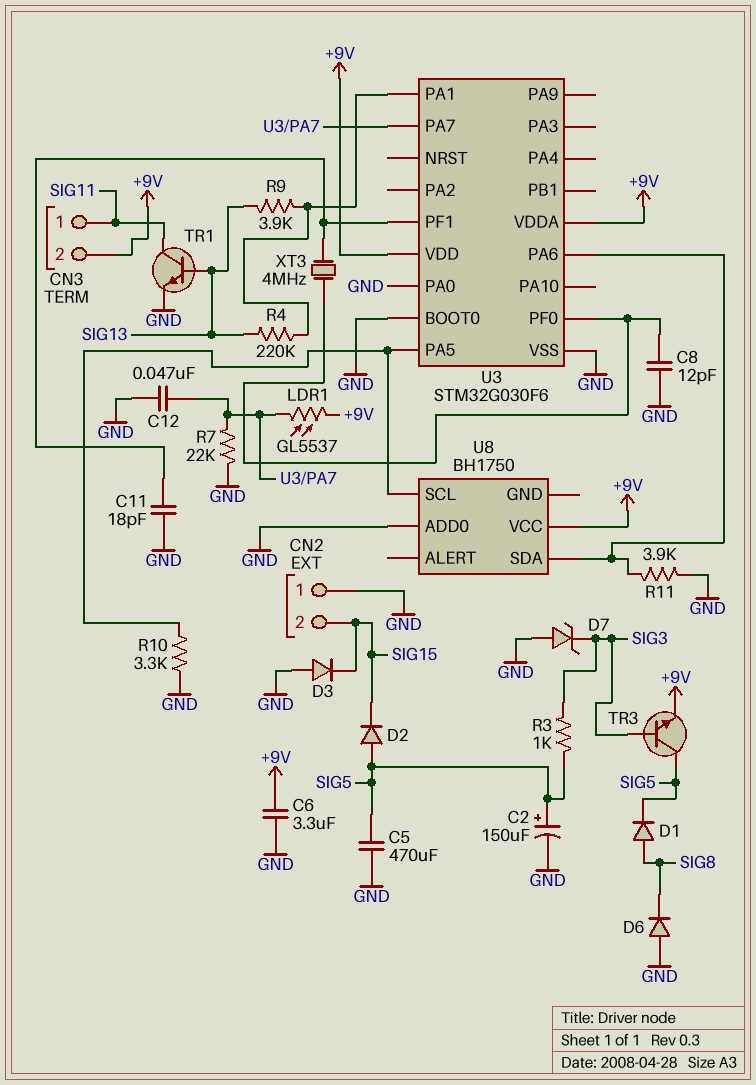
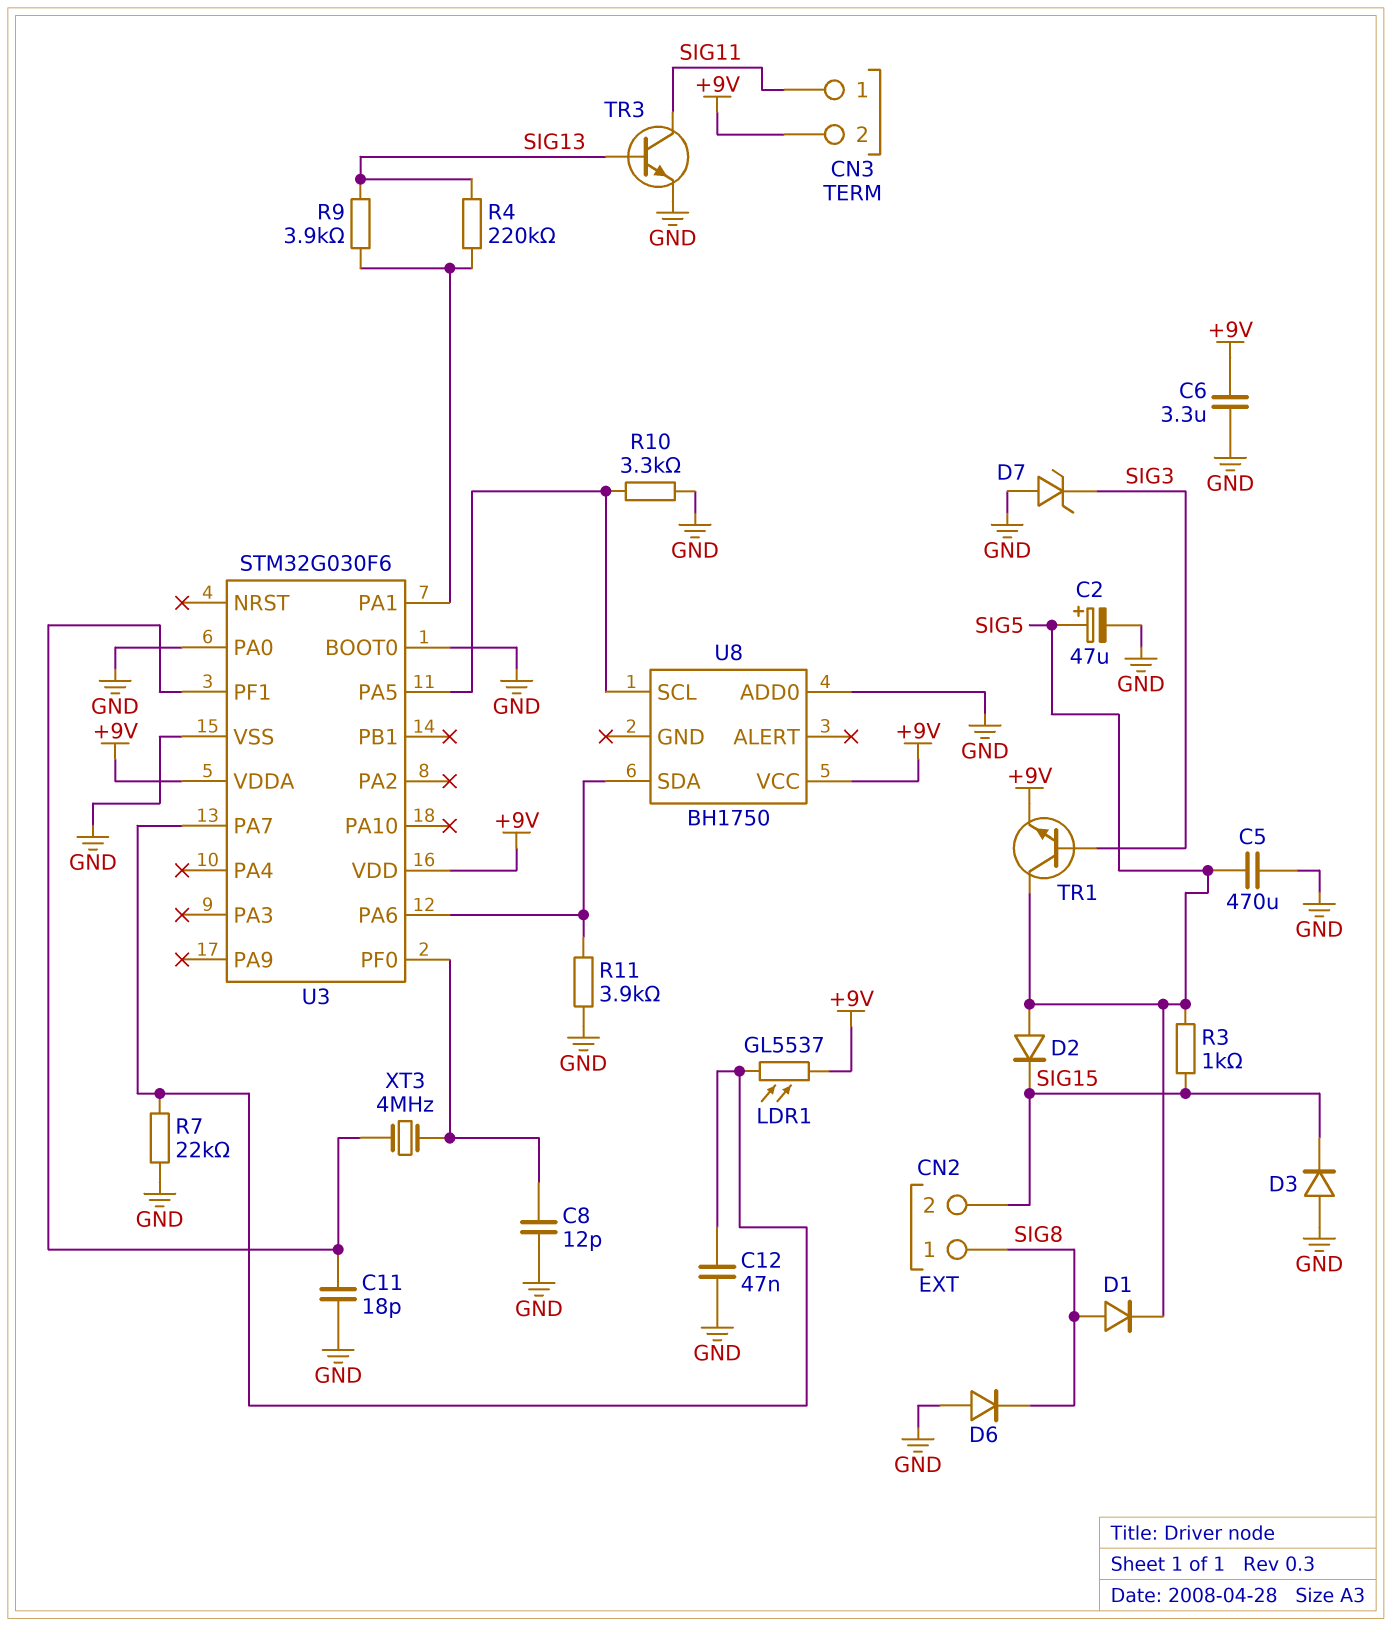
C2: 150uF (plus SIG5, minus GND) -> 47uF (plus SIG5, minus GND)
CN2 pin 1: GND -> SIG8
R3: 1k (SIG3, SIG5) -> 1k (SIG5, SIG15)
TR1: NPN (B SIG13, C SIG11, E GND) -> NPN (B SIG3, C SIG5, E +9V)
TR3: NPN (B SIG3, C SIG5, E +9V) -> NPN (B SIG13, C SIG11, E GND)

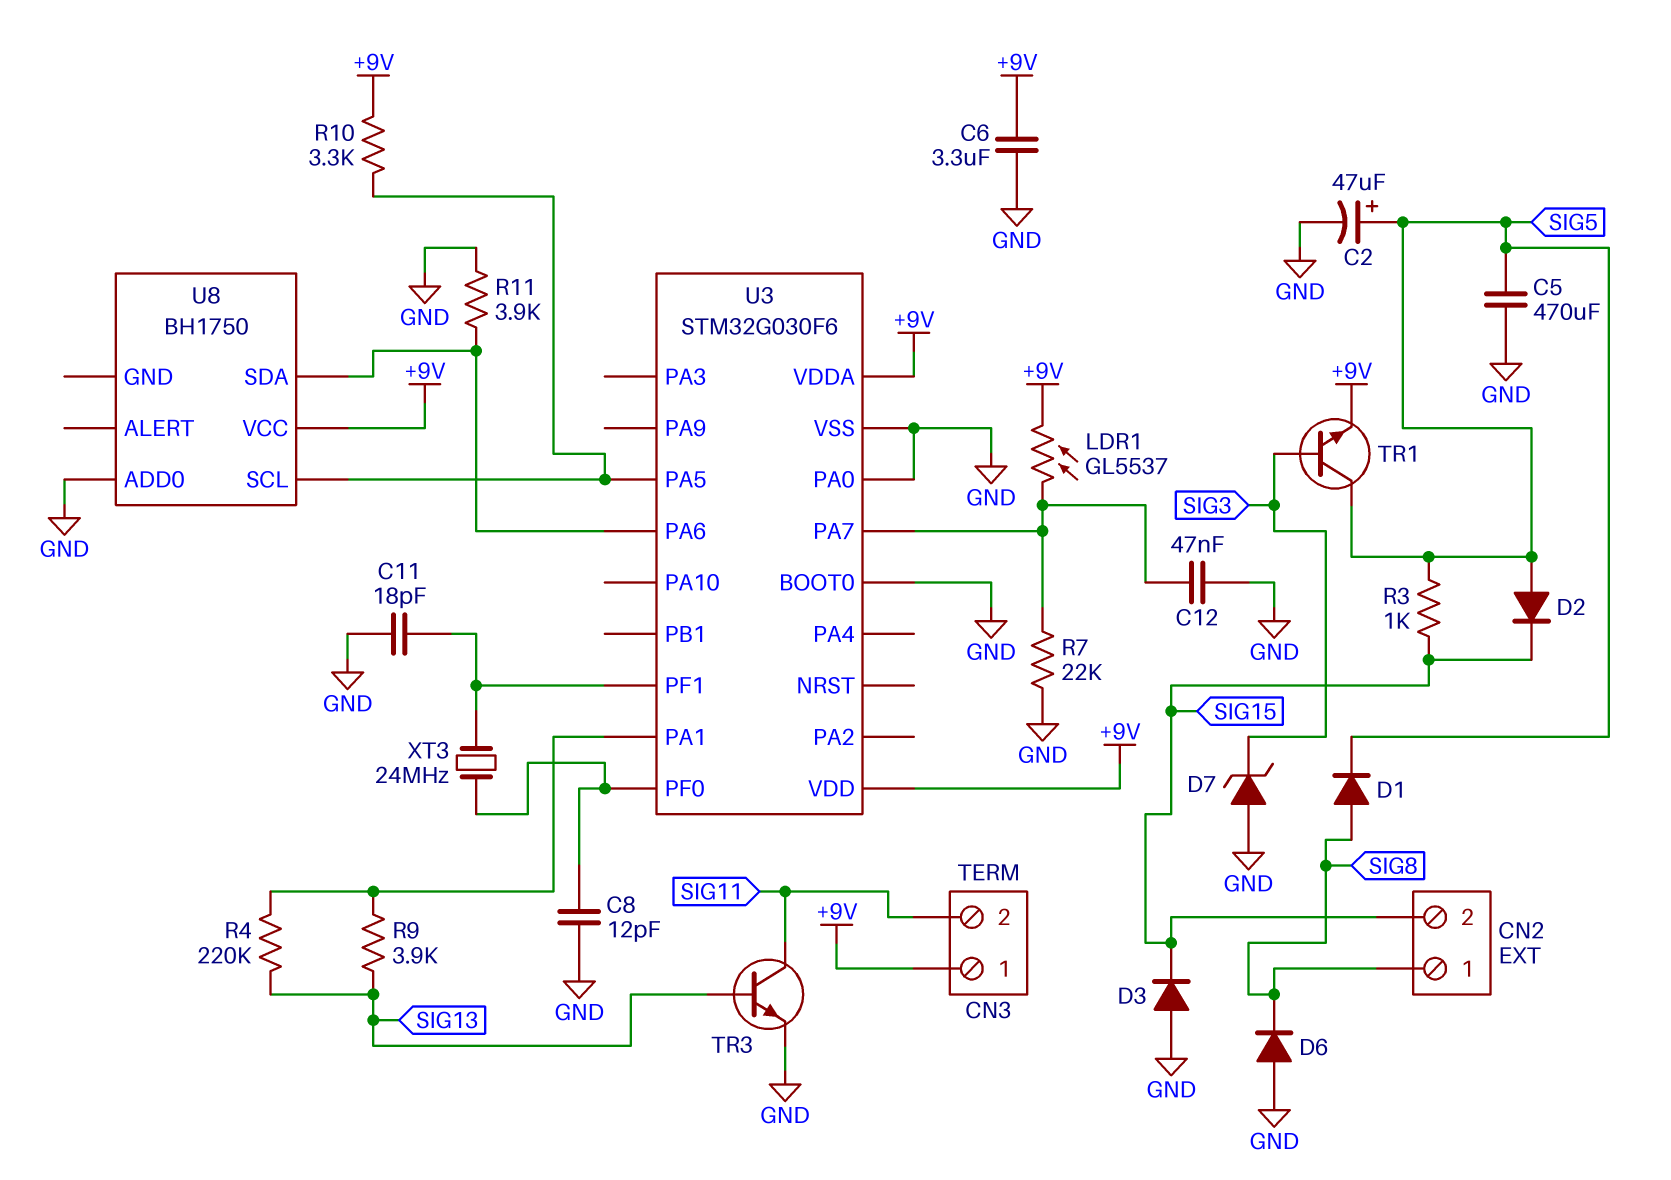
CN3 pin 1: SIG11 -> +9V
CN3 pin 2: +9V -> SIG11
R10: 3.3k (GND, U3/PA5) -> 3.3k (+9V, U3/PA5)
XT3: 4MHz (U3/PF0, U3/PF1) -> 24MHz (U3/PF0, U3/PF1)

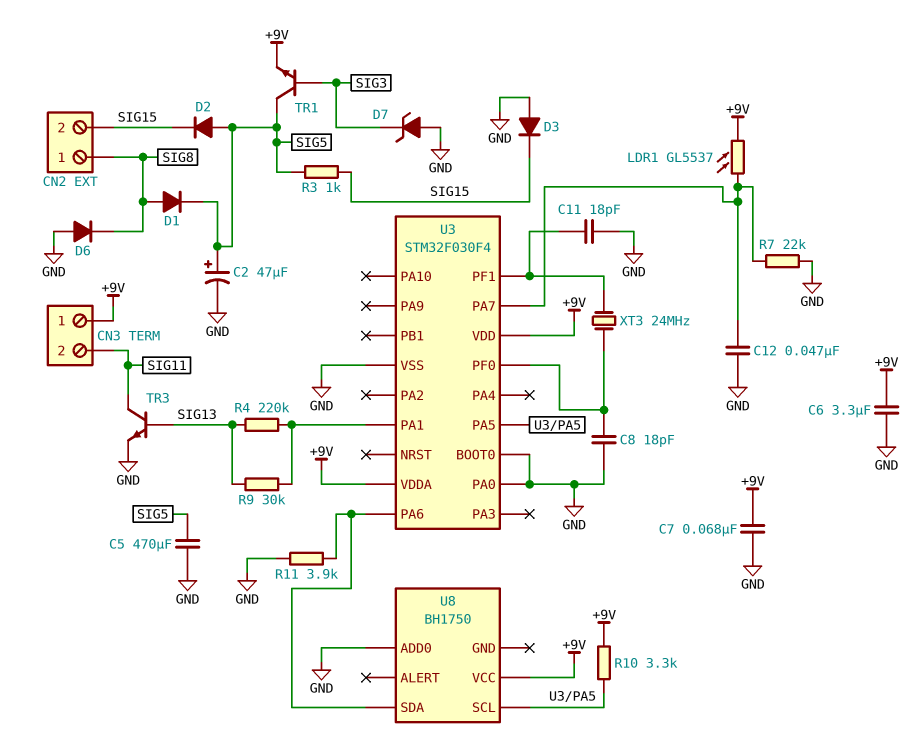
C7: none -> 68nF (+9V, GND)
C8: 12pF (GND, U3/PF0) -> 18pF (GND, U3/PF0)
R9: 3.9k (SIG13, U3/PA1) -> 30k (SIG13, U3/PA1)
U3: STM32G030F6 -> STM32F030F4

